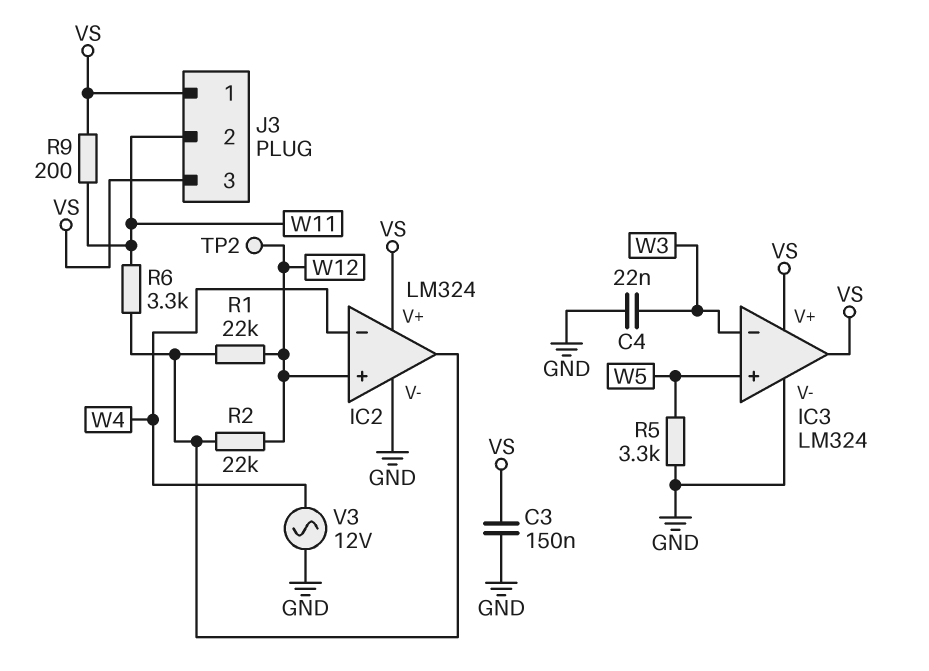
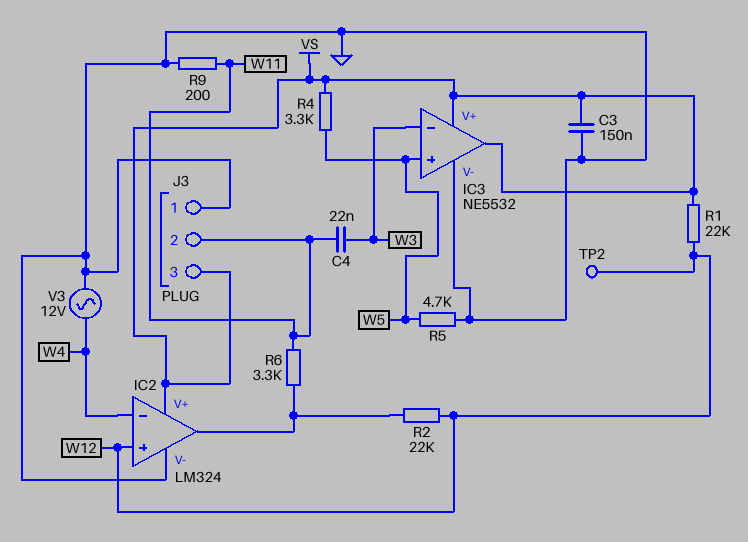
C4: 22nF (GND, W3) -> 22nF (W3, W11)
IC3: LM324 -> NE5532
J3 pin 1: VS -> GND
R1: 22k (IC2/out, W12) -> 22k (VS, W12)
R4: none -> 3.3k (VS, W5)
R5: 3.3k (GND, W5) -> 4.7k (GND, W5)
R9: 200 (VS, W11) -> 200 (GND, W11)

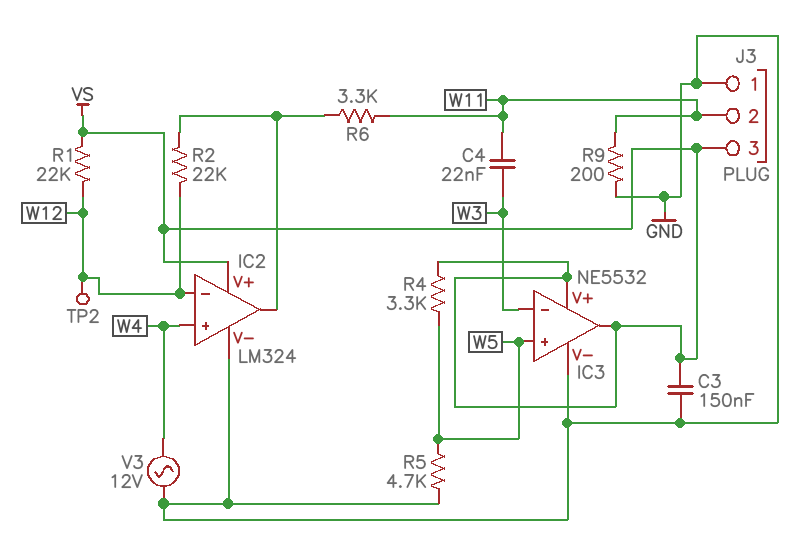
IC2 pin in+: W12 -> W4
IC2 pin in-: W4 -> W12

